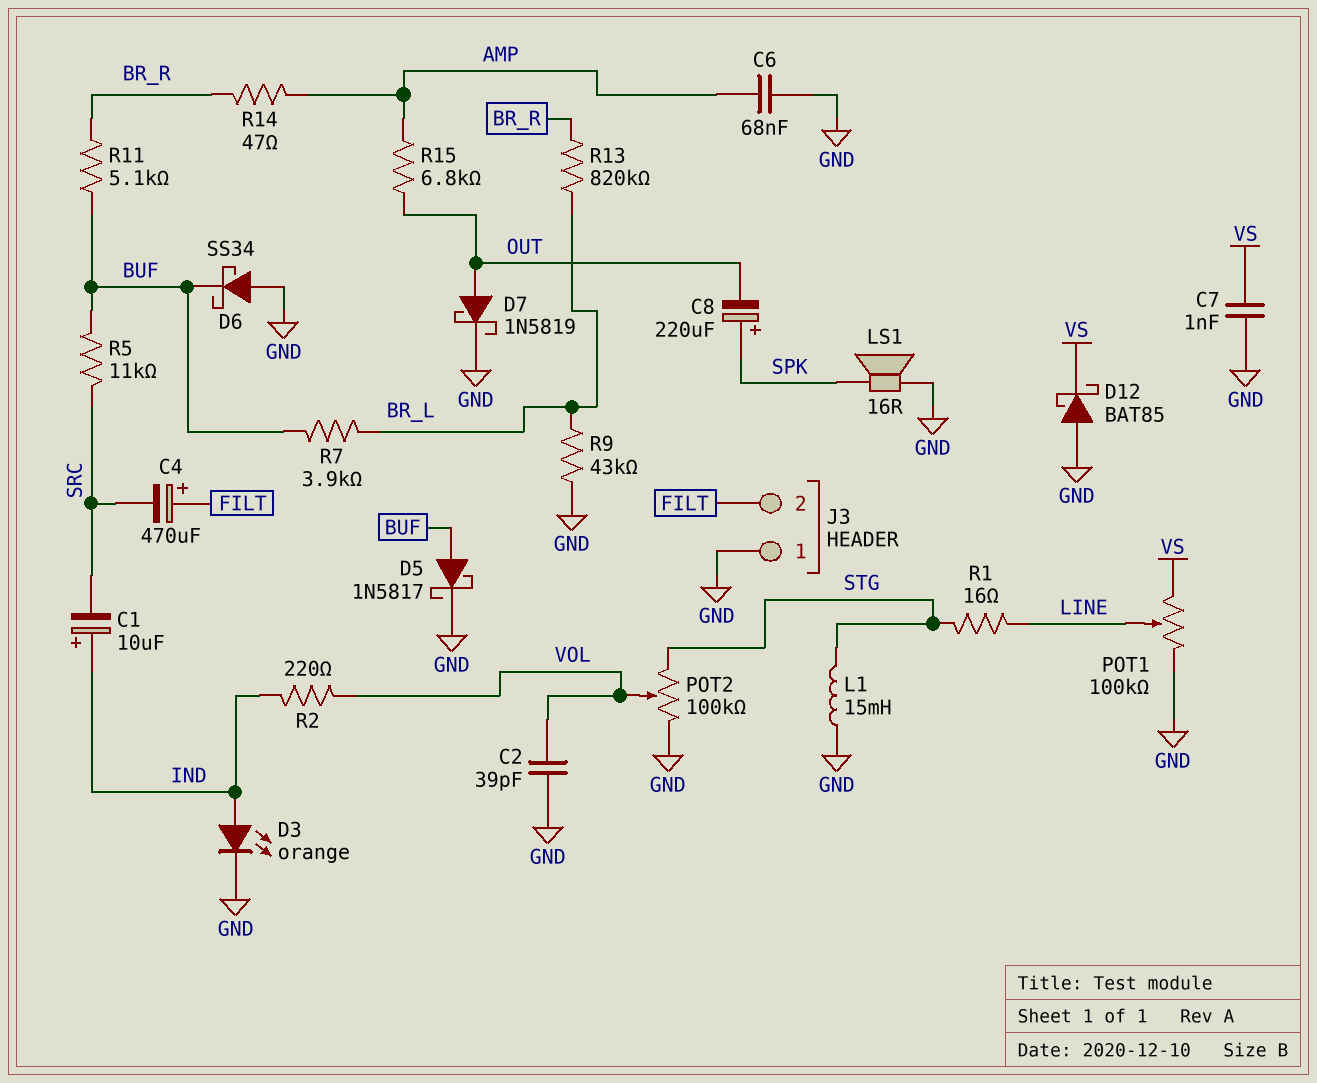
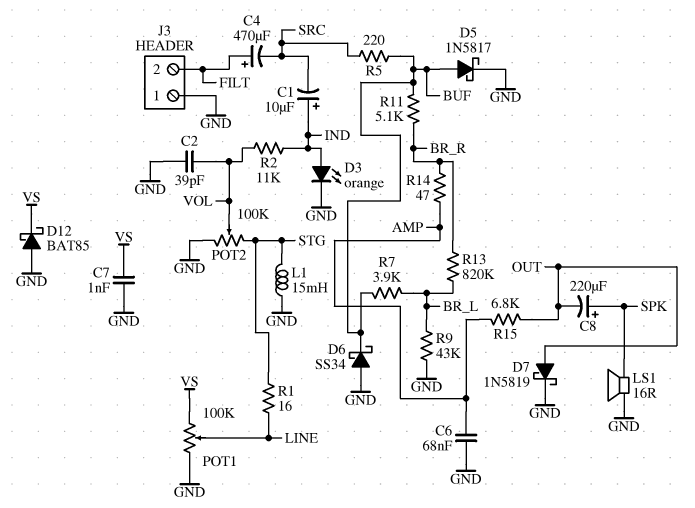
R2: 220 (IND, VOL) -> 11k (IND, VOL)
R5: 11k (BUF, SRC) -> 220 (BUF, SRC)

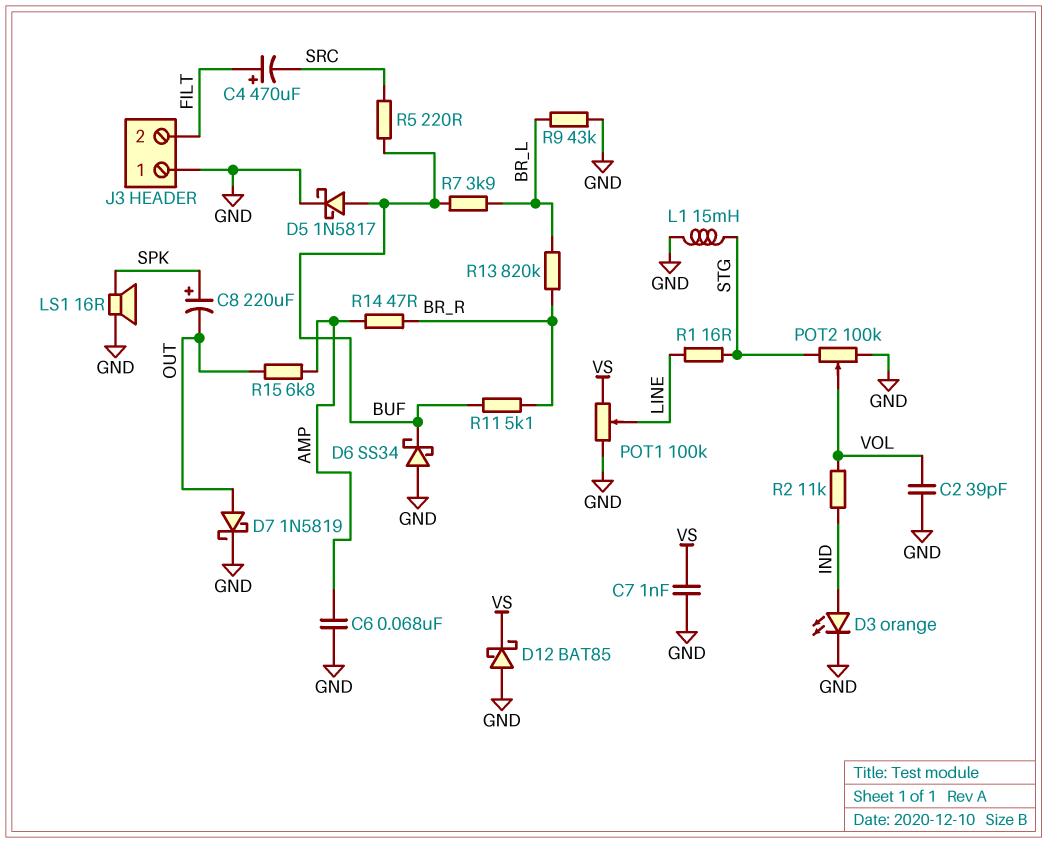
C1: 10uF (plus IND, minus SRC) -> none

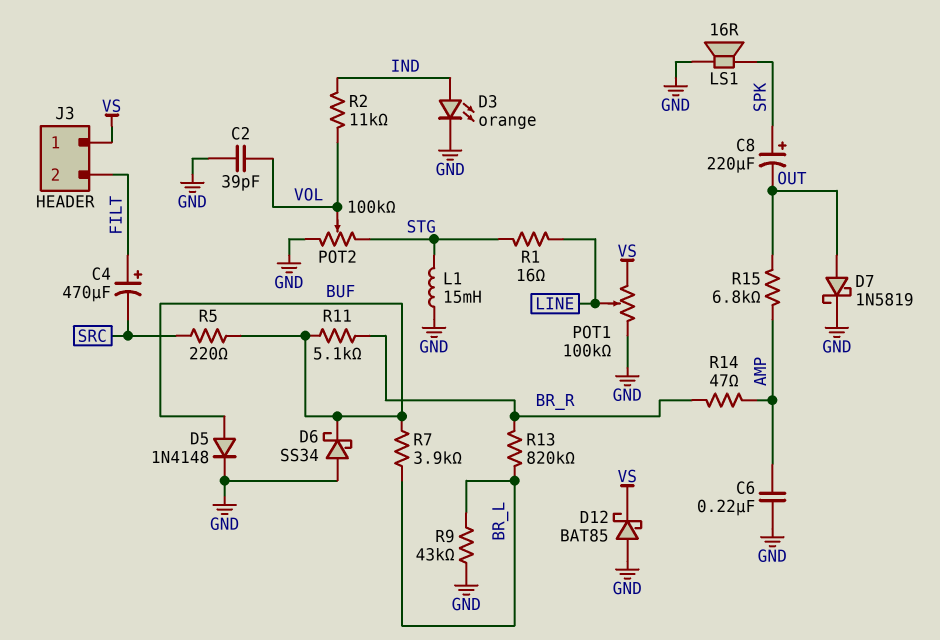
C6: 68nF (AMP, GND) -> 220nF (AMP, GND)
C7: 1nF (GND, VS) -> none
D5: schottky 1N5817 (A BUF, K GND) -> diode 1N4148 (A BUF, K GND)
J3 pin 1: GND -> VS

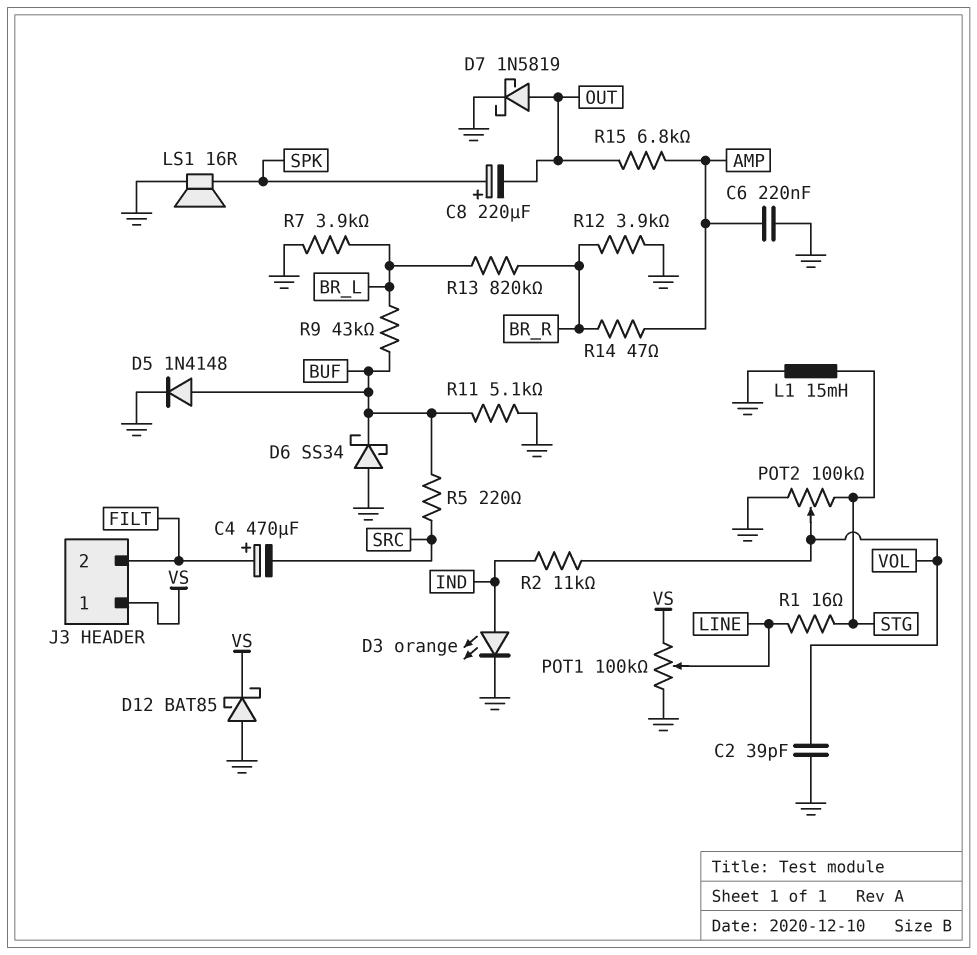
R7: 3.9k (BR_L, BUF) -> 3.9k (BR_L, GND)
R9: 43k (BR_L, GND) -> 43k (BR_L, BUF)
R11: 5.1k (BR_R, BUF) -> 5.1k (BUF, GND)
R12: none -> 3.9k (BR_R, GND)

